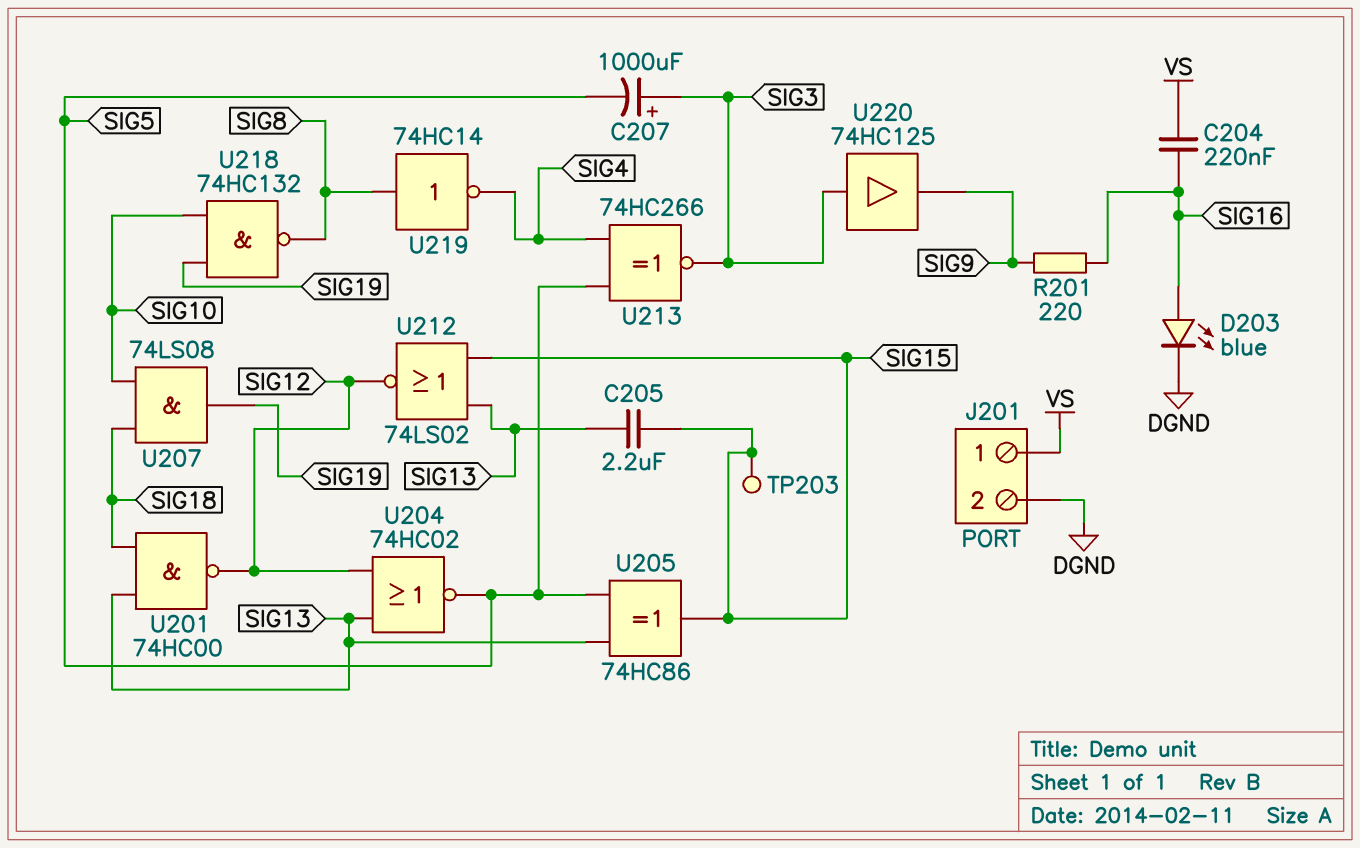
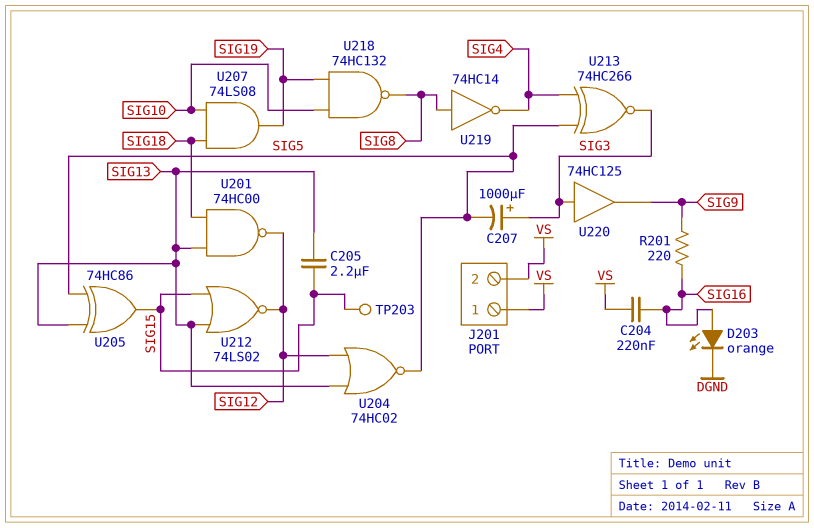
D203: LED blue (A SIG16, K DGND) -> LED orange (A SIG16, K DGND)
J201 pin 2: DGND -> VS

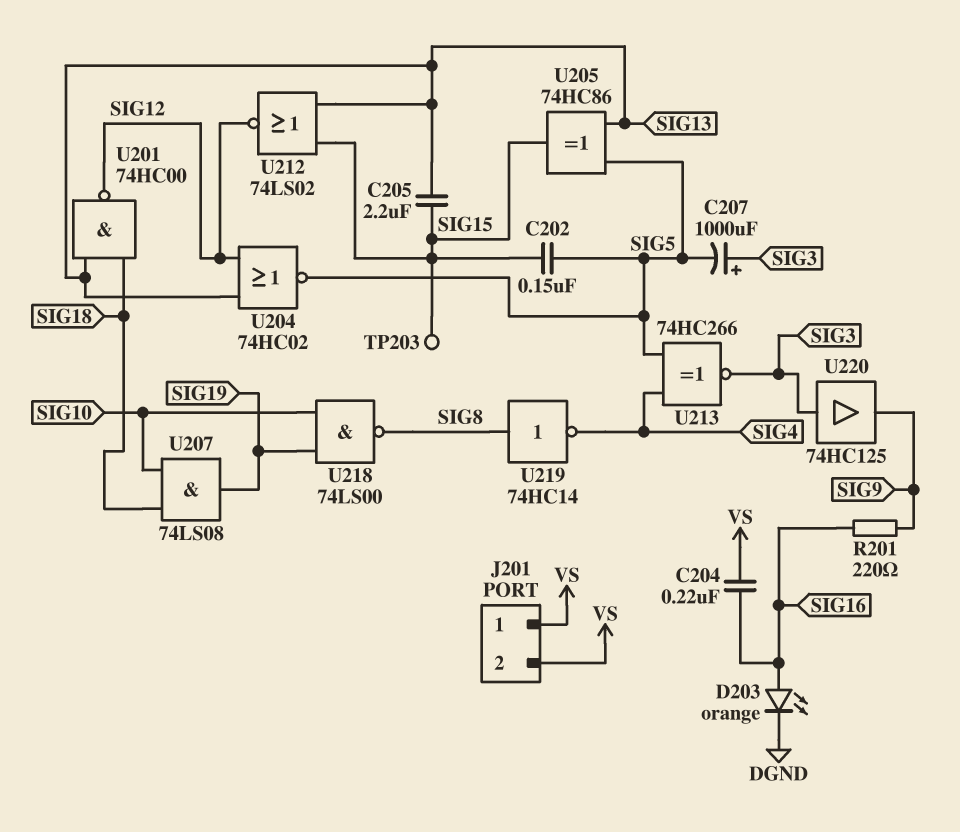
C202: none -> 150nF (SIG5, SIG15)
U218: NAND 74HC132 (in SIG10, in SIG19, out SIG8) -> NAND 74LS00 (in SIG10, in SIG19, out SIG8)

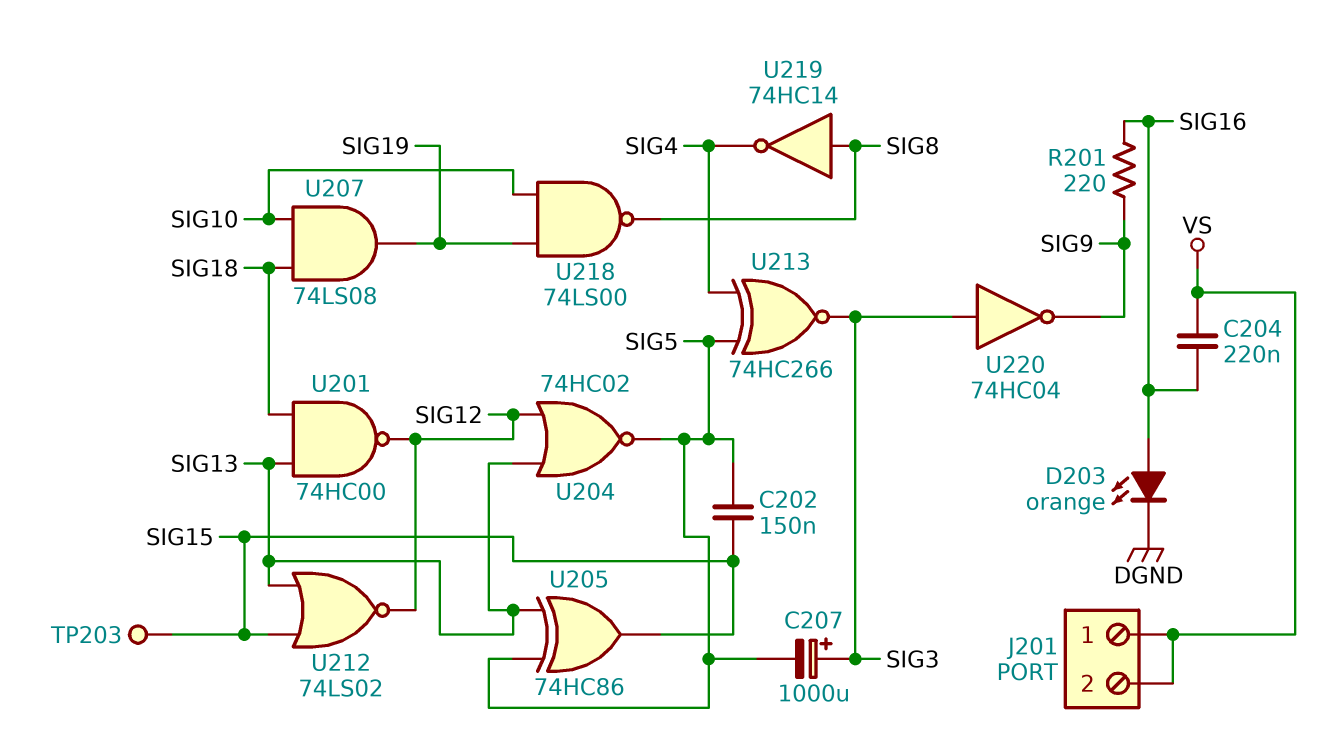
C205: 2.2uF (SIG13, SIG15) -> none
U220: buffer 74HC125 (in SIG3, out SIG9) -> NOT 74HC04 (in SIG3, out SIG9)

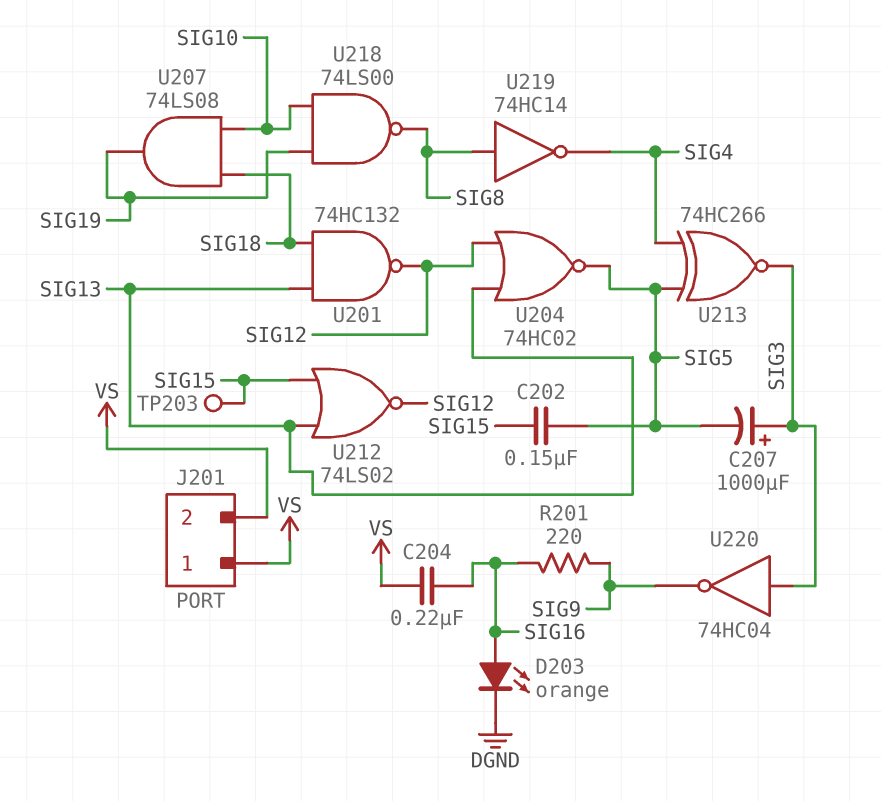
U201: NAND 74HC00 (in SIG13, in SIG18, out SIG12) -> NAND 74HC132 (in SIG13, in SIG18, out SIG12)
U205: XOR 74HC86 (in SIG5, in SIG13, out SIG15) -> none

